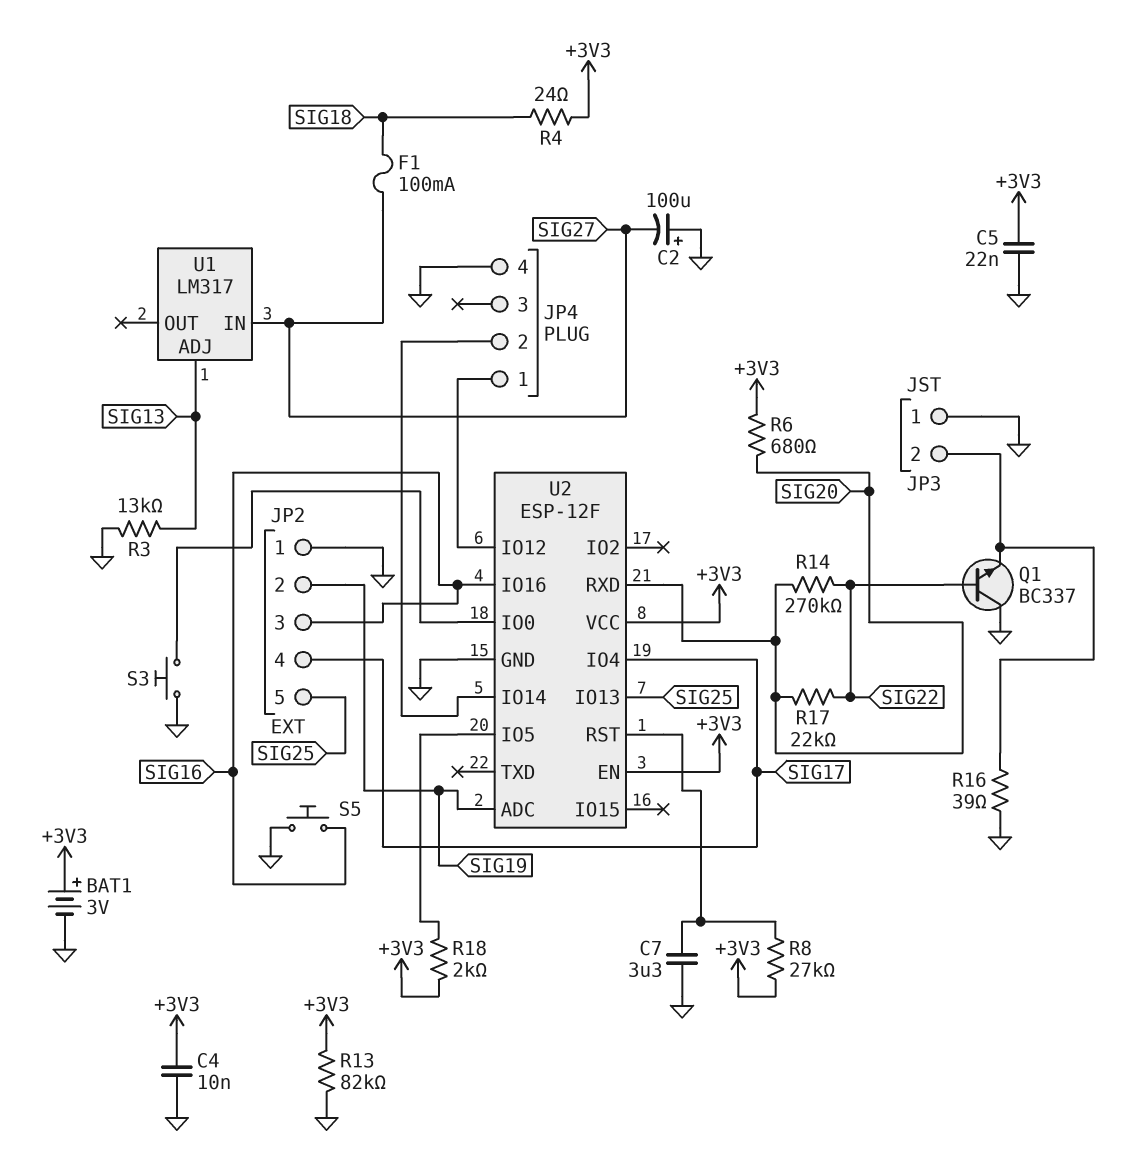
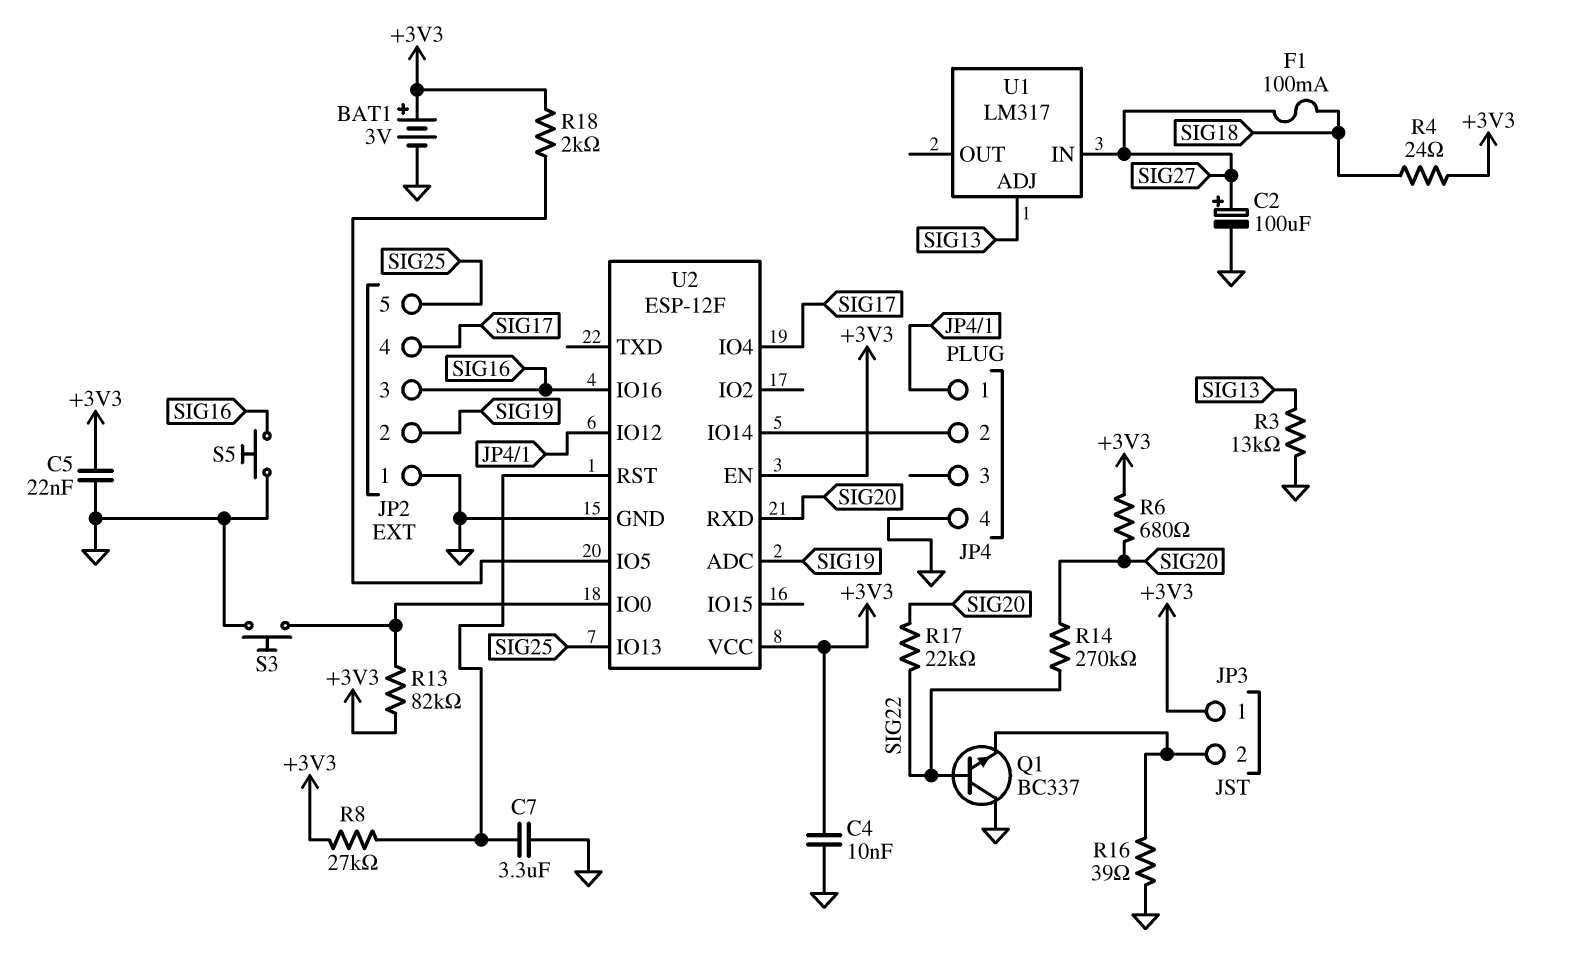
C2: 100uF (plus GND, minus SIG27) -> 100uF (plus SIG27, minus GND)
JP3 pin 1: GND -> +3V3
R13: 82k (+3V3, GND) -> 82k (+3V3, U2/IO0)

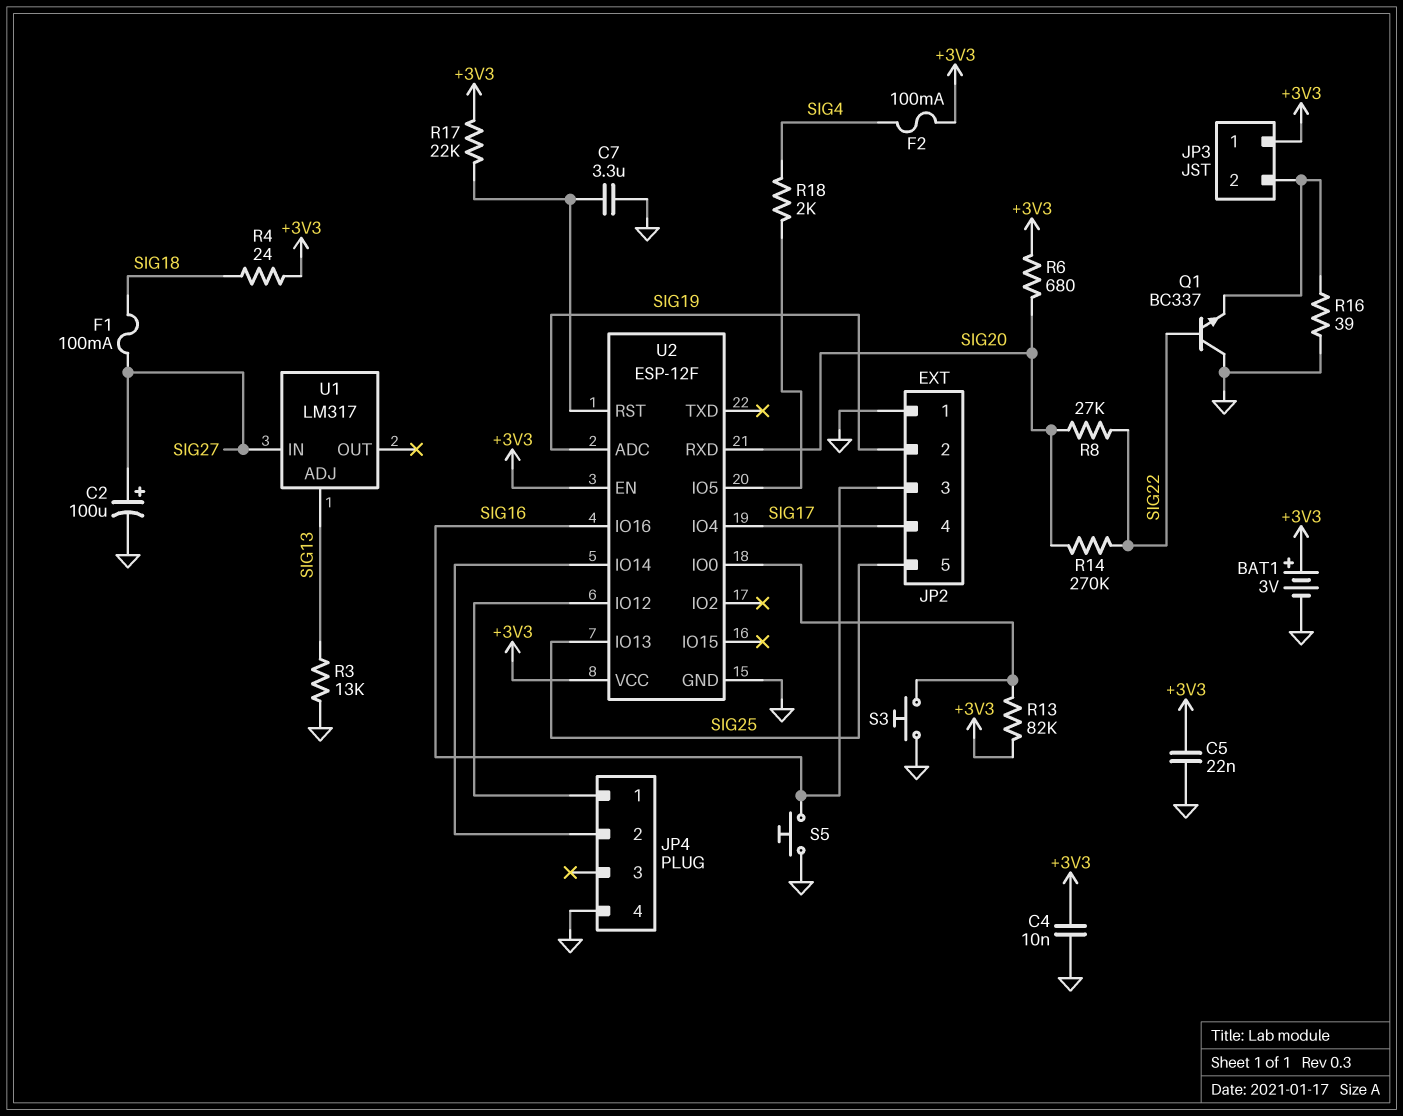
F2: none -> 100mA (+3V3, SIG4)
R8: 27k (+3V3, U2/RST) -> 27k (SIG20, SIG22)
R17: 22k (SIG20, SIG22) -> 22k (+3V3, U2/RST)
R18: 2k (+3V3, U2/IO5) -> 2k (SIG4, U2/IO5)

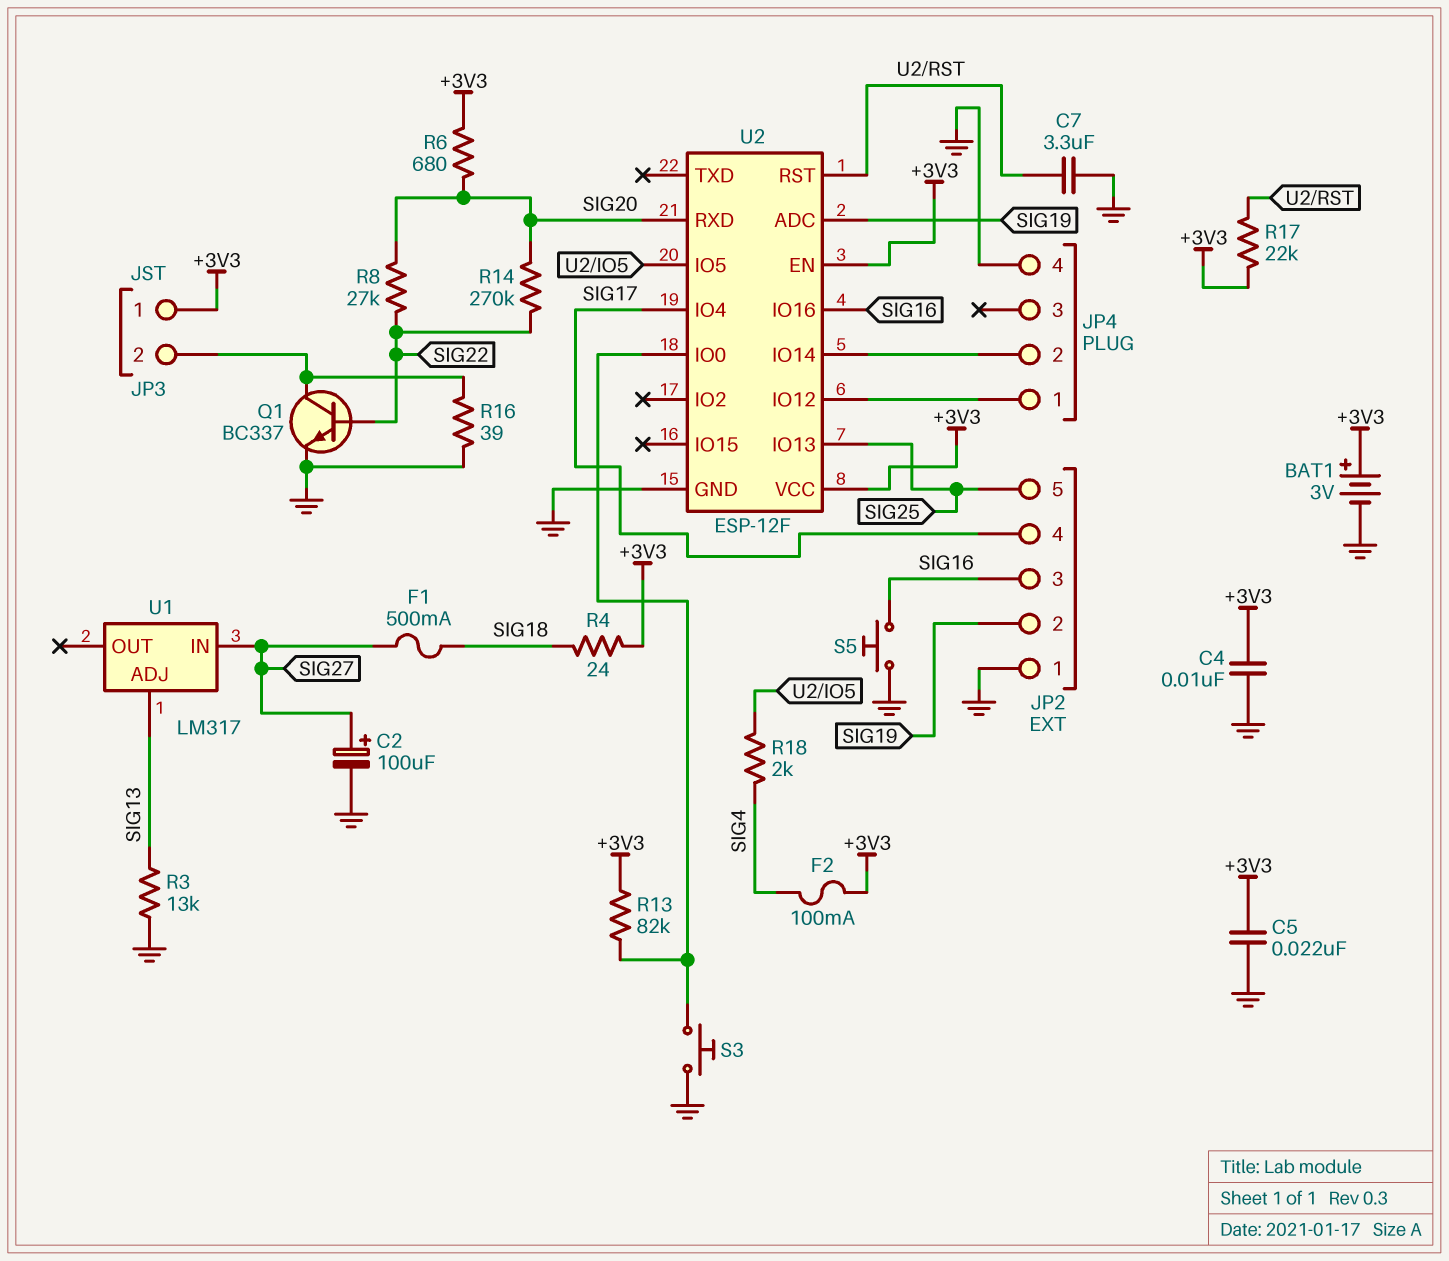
F1: 100mA (SIG18, SIG27) -> 500mA (SIG18, SIG27)
Q1: NPN BC337 (B SIG22, C GND, E JP3/2) -> NPN BC337 (B SIG22, C JP3/2, E GND)

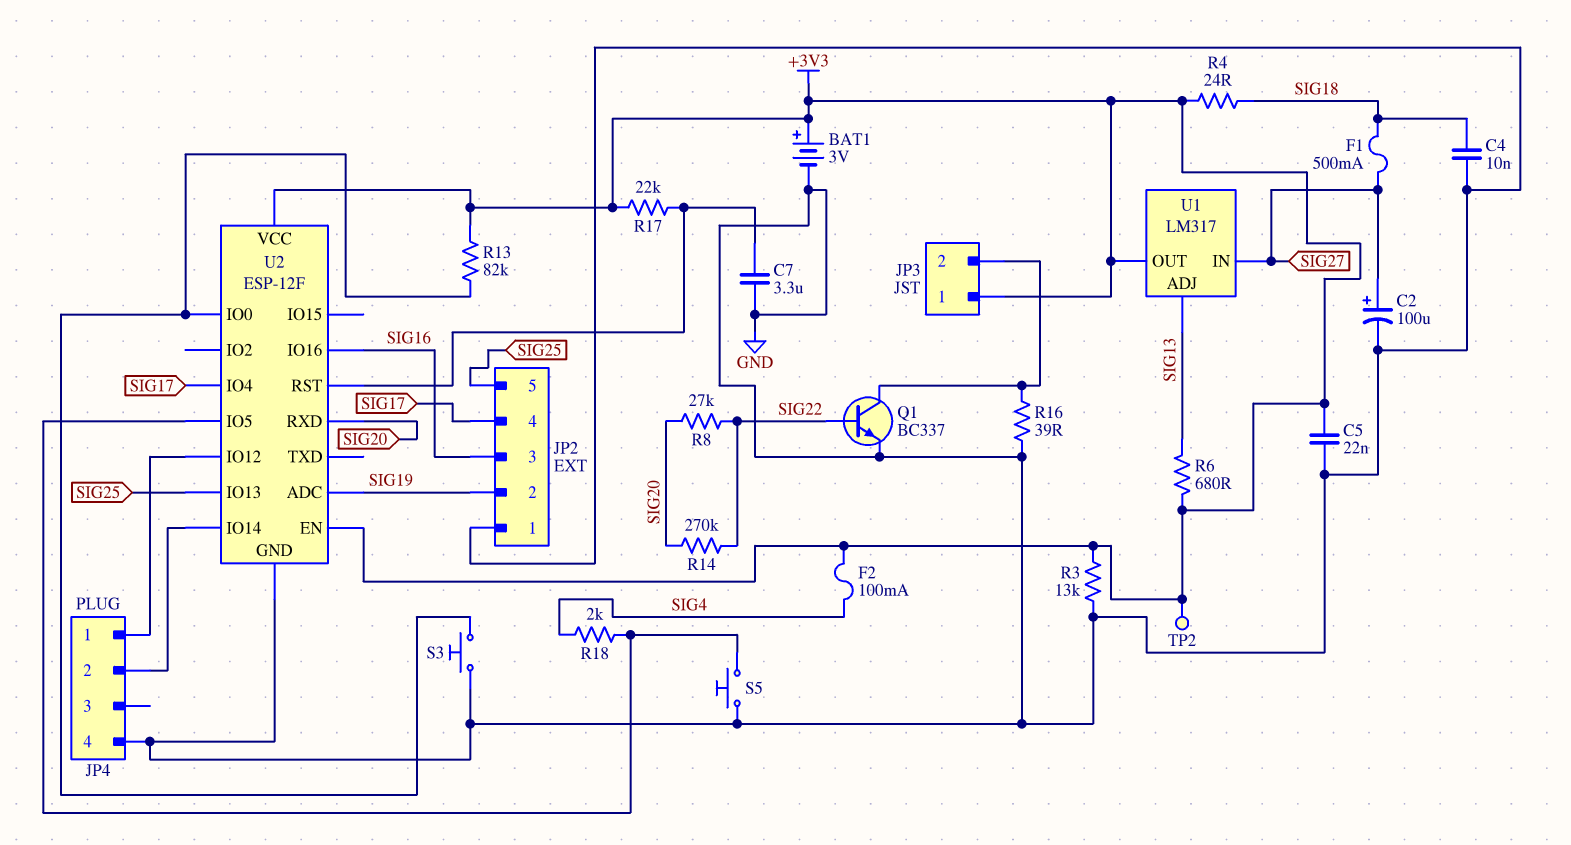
C4: 10nF (+3V3, GND) -> 10nF (GND, SIG18)
R3: 13k (GND, SIG13) -> 13k (+3V3, GND)
R6: 680 (+3V3, SIG20) -> 680 (+3V3, SIG13)
S5: button (GND, SIG16) -> button (GND, U2/IO5)
TP2: none -> test point (+3V3)
U1 pin OUT: none -> +3V3

